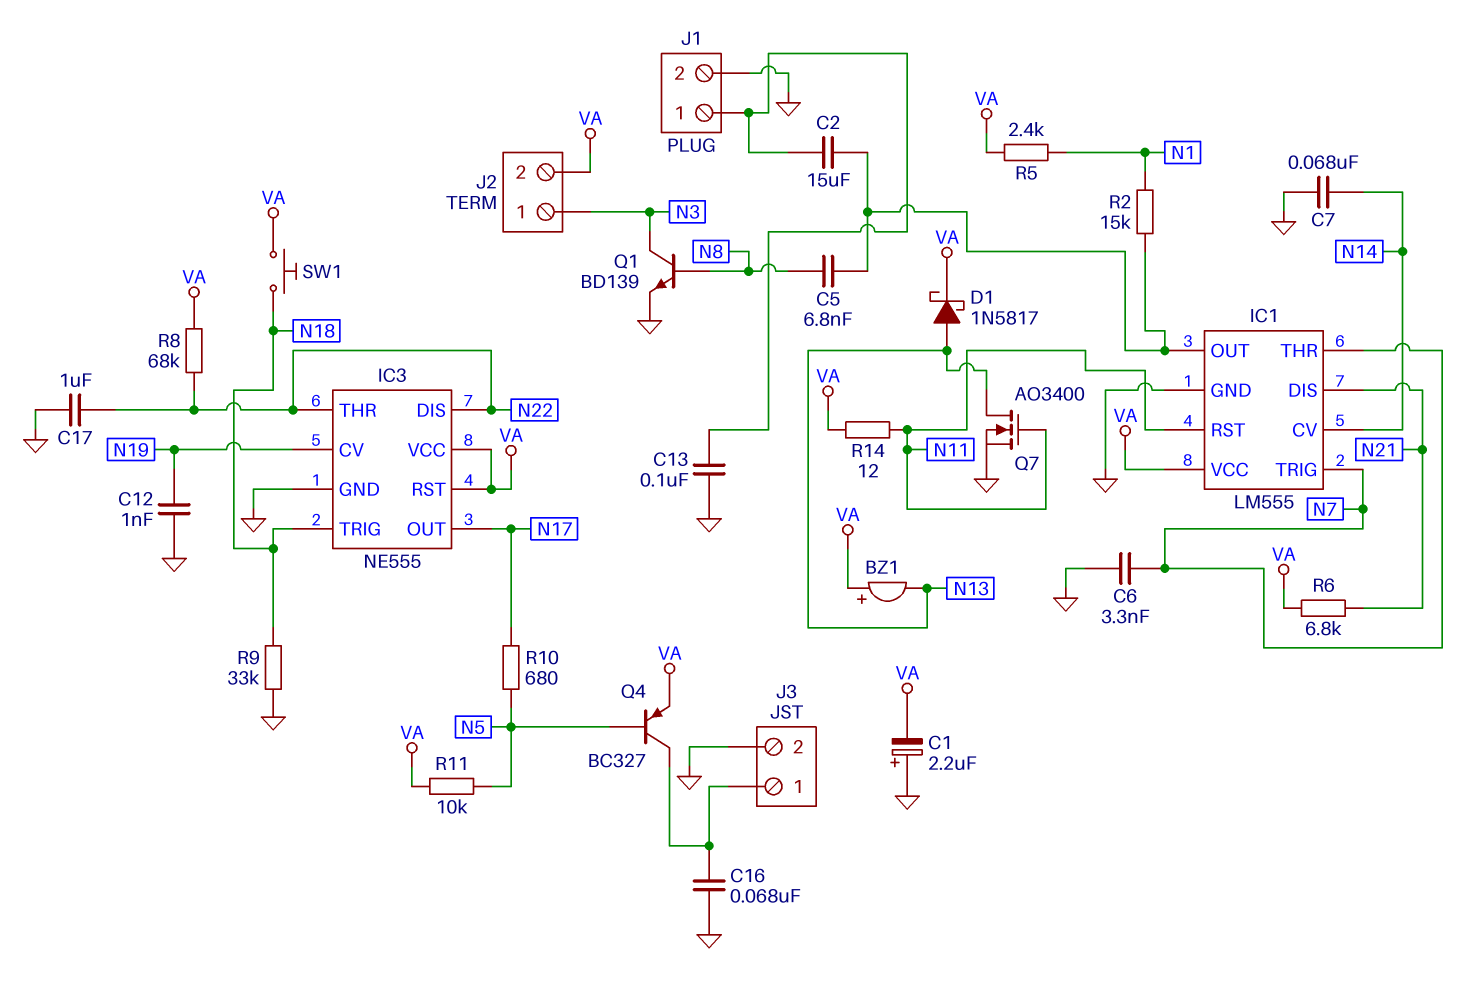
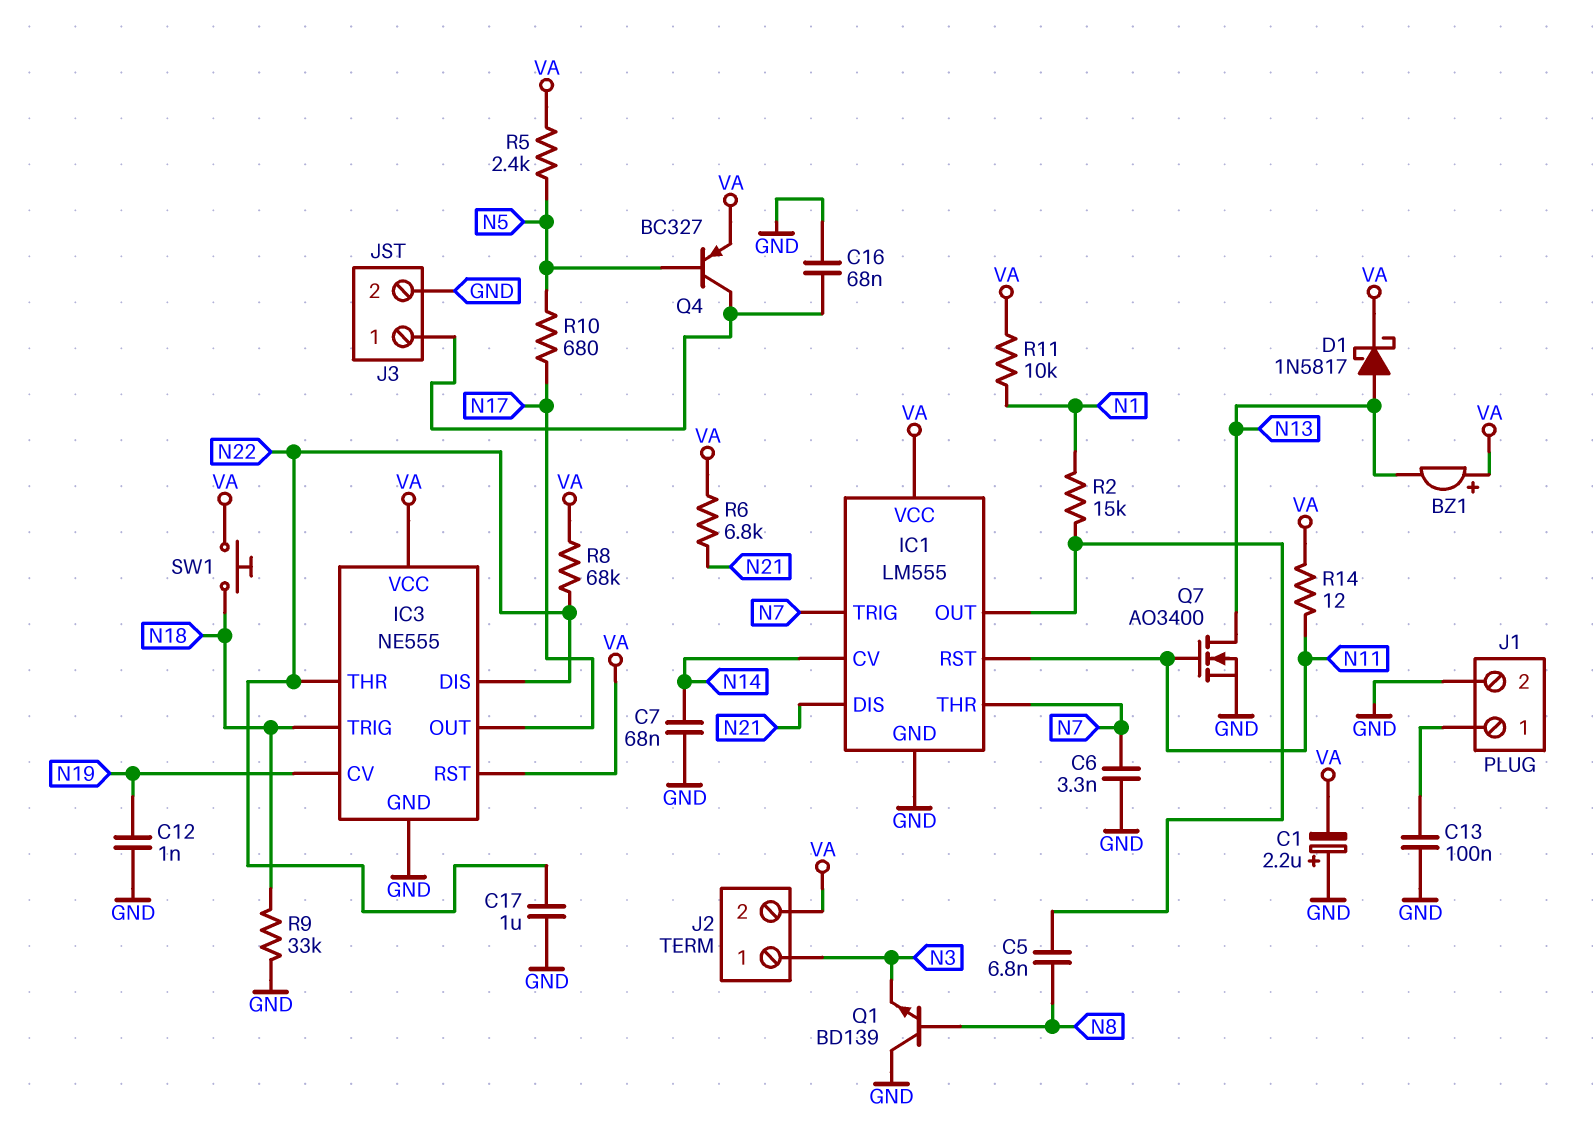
C2: 15uF (IC1/OUT, J1/1) -> none
Q1: NPN BD139 (B N8, C N3, E GND) -> NPN BD139 (B N8, C GND, E N3)
R5: 2.4k (N1, VA) -> 2.4k (N5, VA)
R11: 10k (N5, VA) -> 10k (N1, VA)

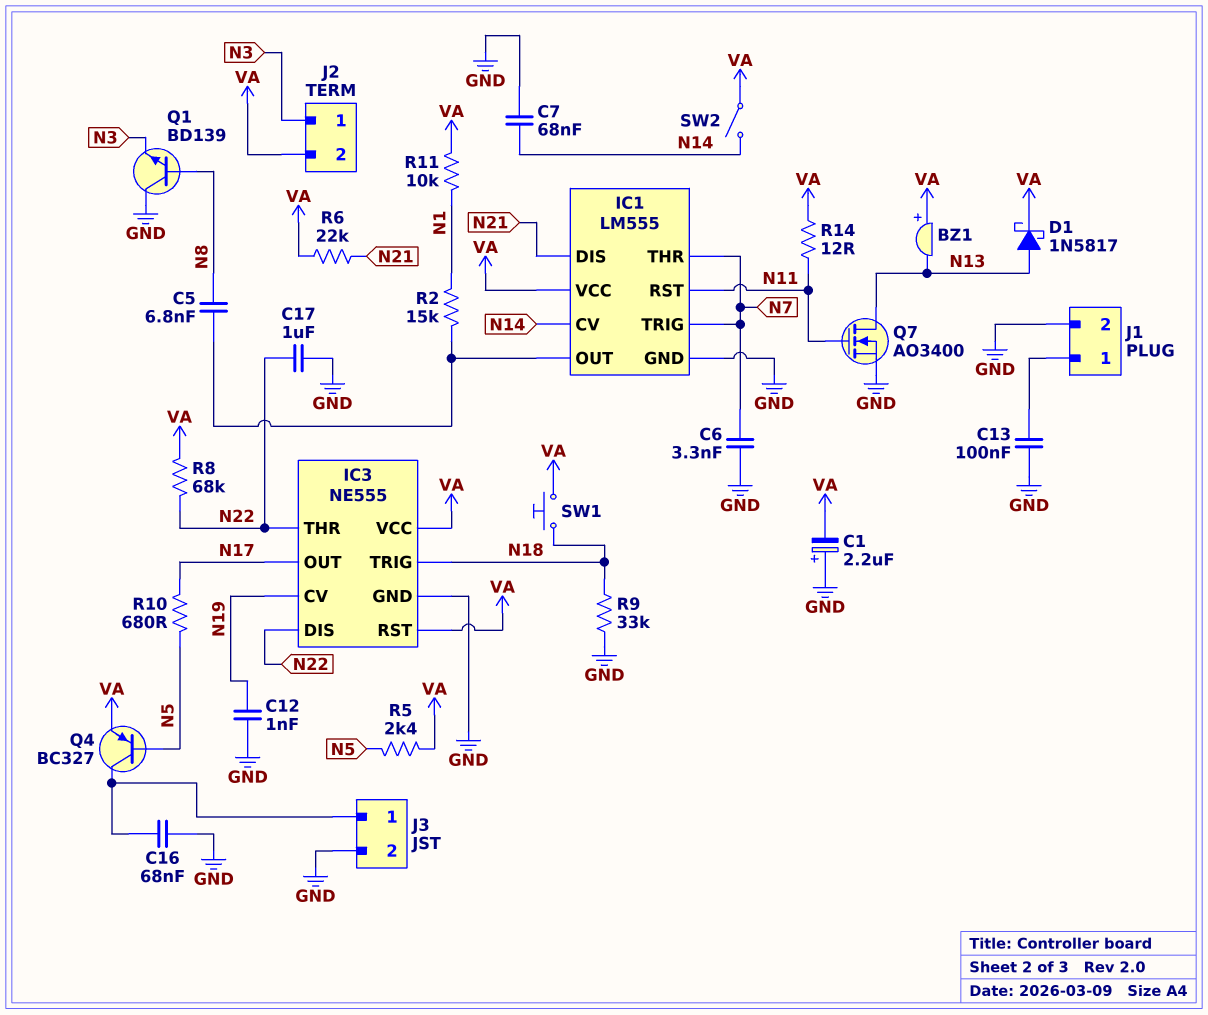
R6: 6.8k (N21, VA) -> 22k (N21, VA)
SW2: none -> switch (N14, VA)

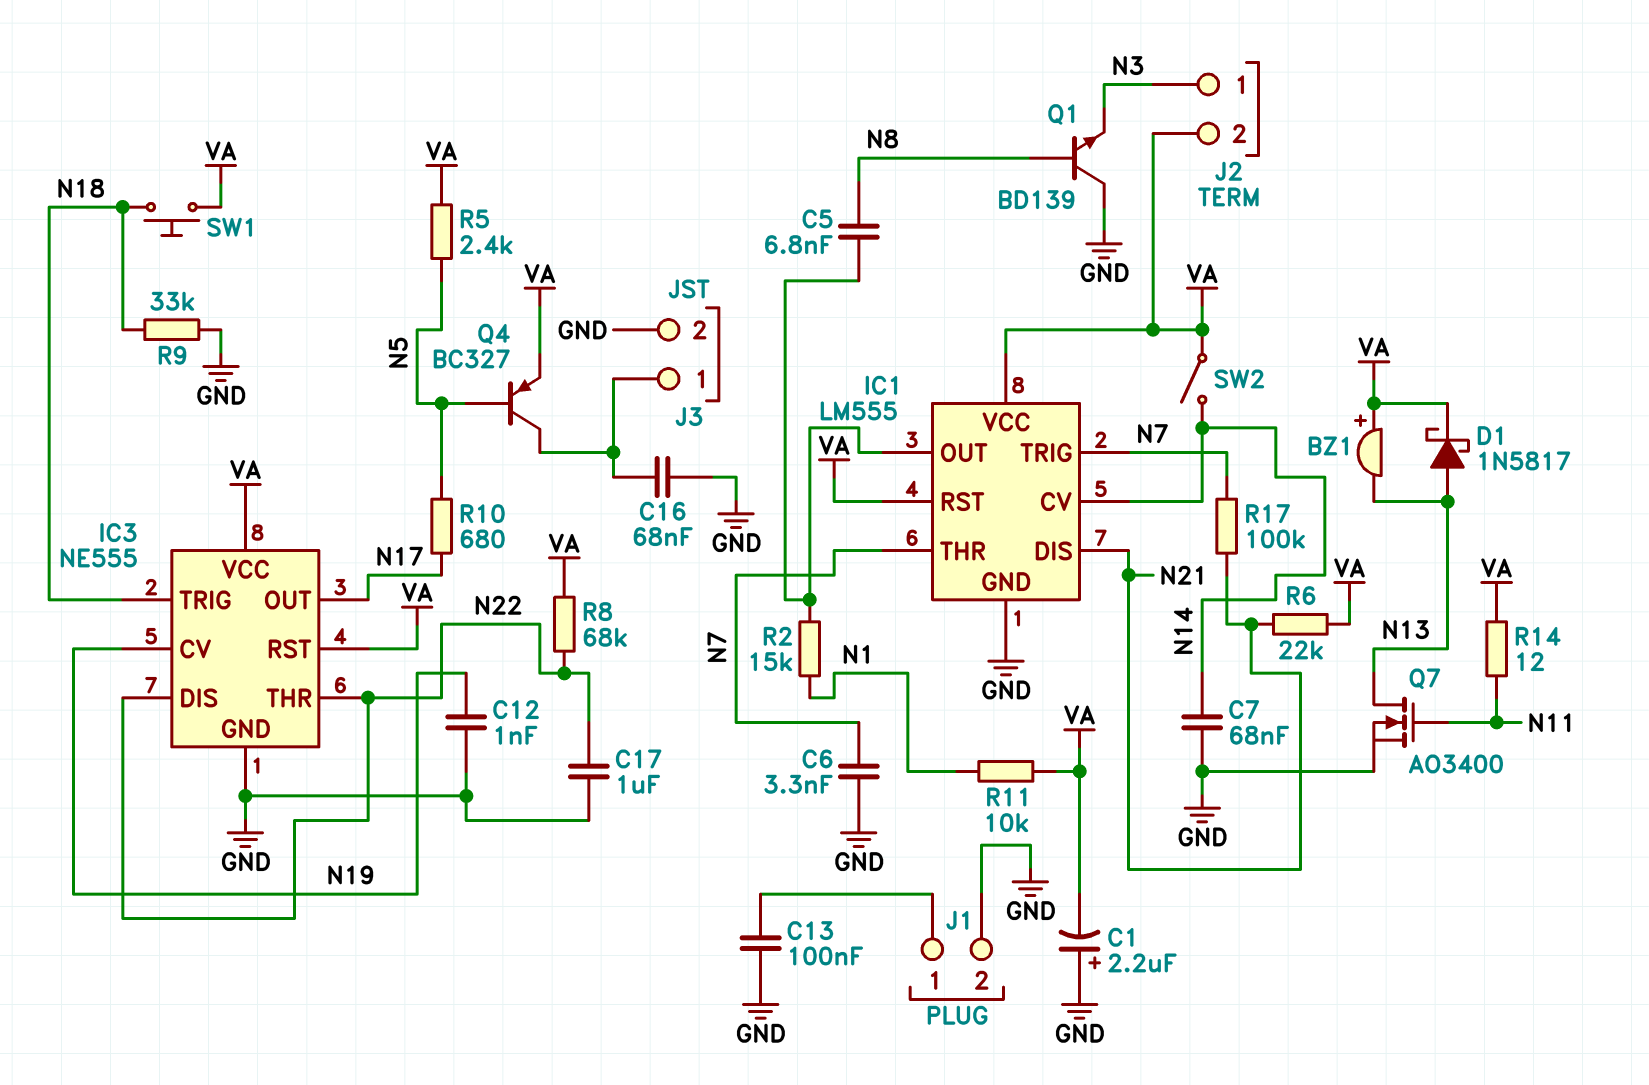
IC1 pin RST: N11 -> VA
R17: none -> 100k (N7, N21)

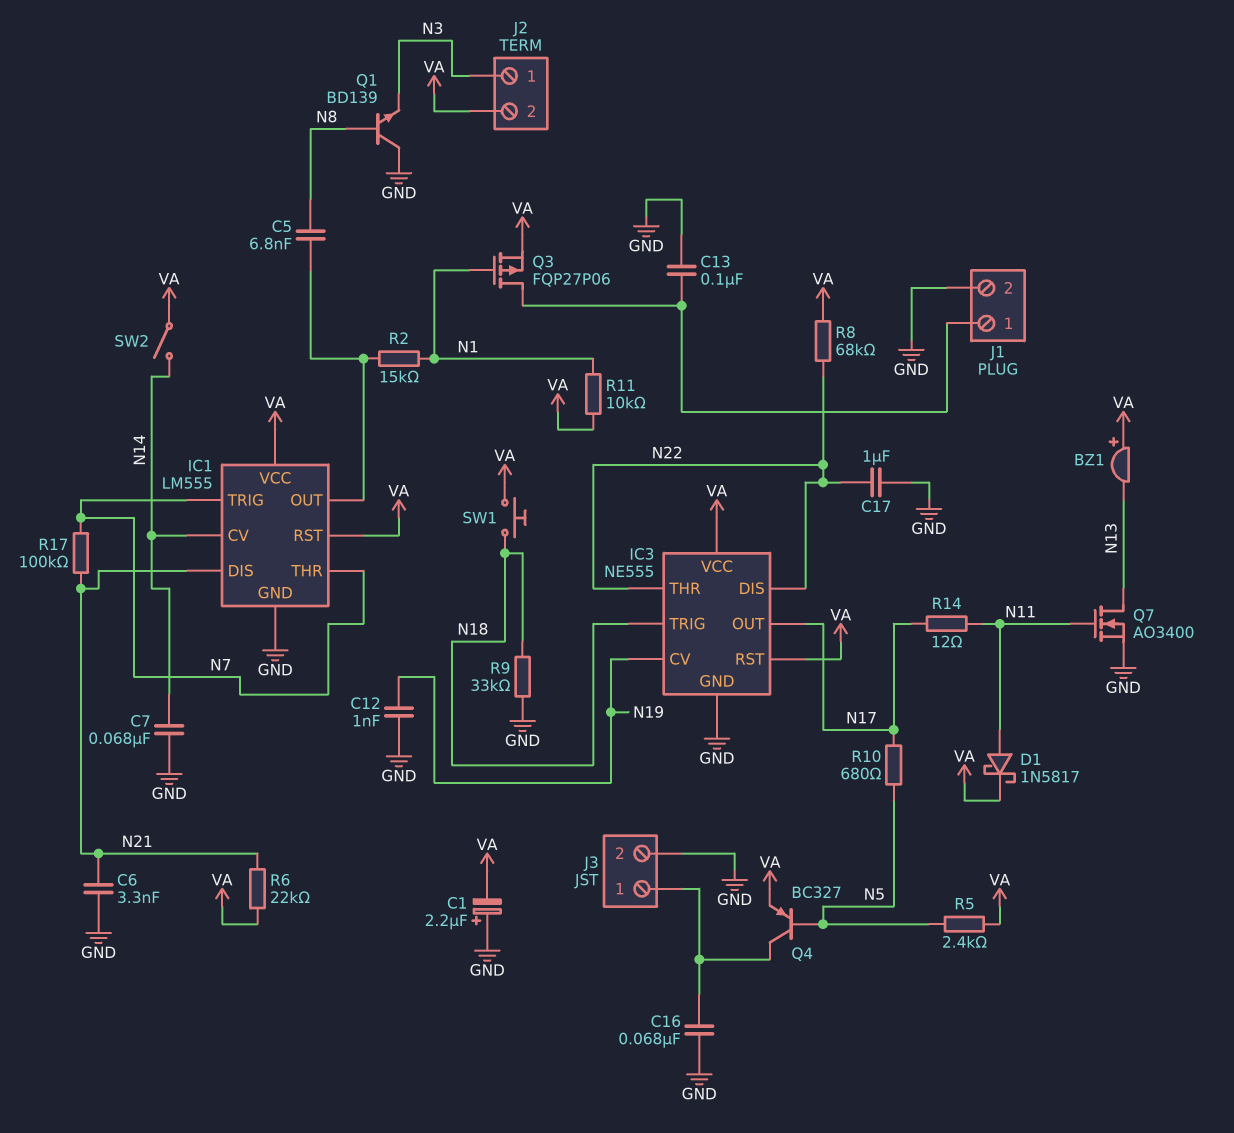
C6: 3.3nF (GND, N7) -> 3.3nF (GND, N21)
D1: schottky 1N5817 (A N13, K VA) -> schottky 1N5817 (A N11, K VA)
Q3: none -> PMOS FQP27P06 (G N1, D J1/1, S VA)
R14: 12 (N11, VA) -> 12 (N11, N17)

